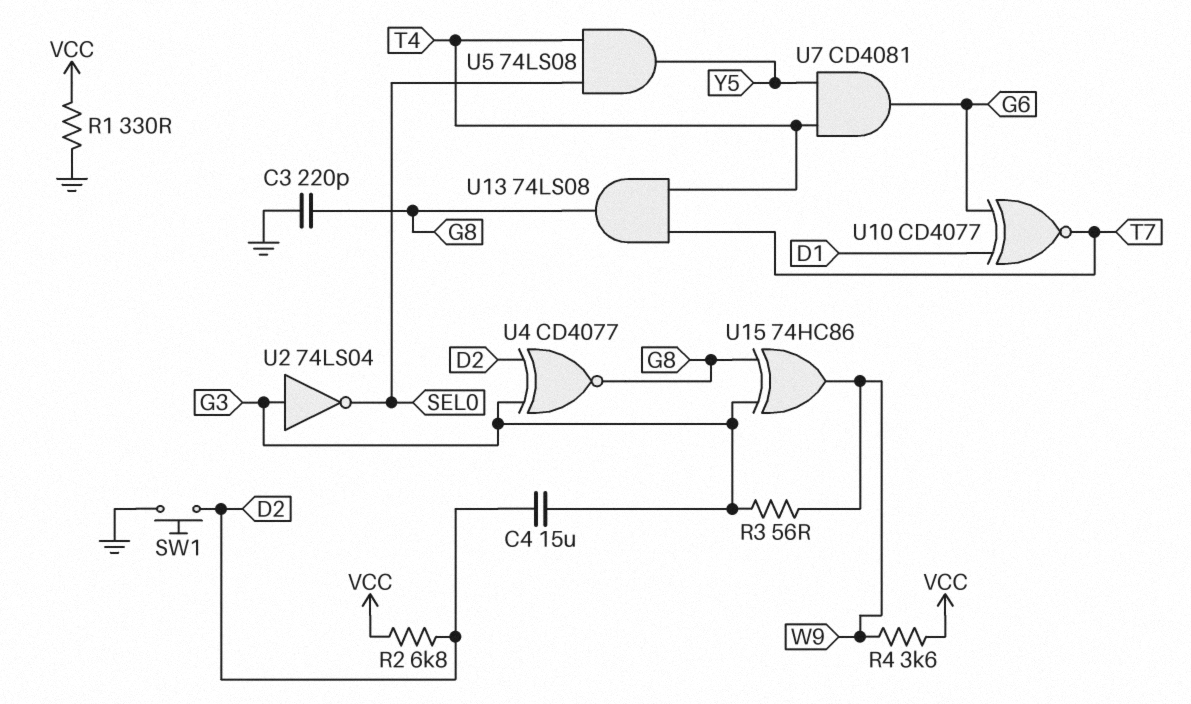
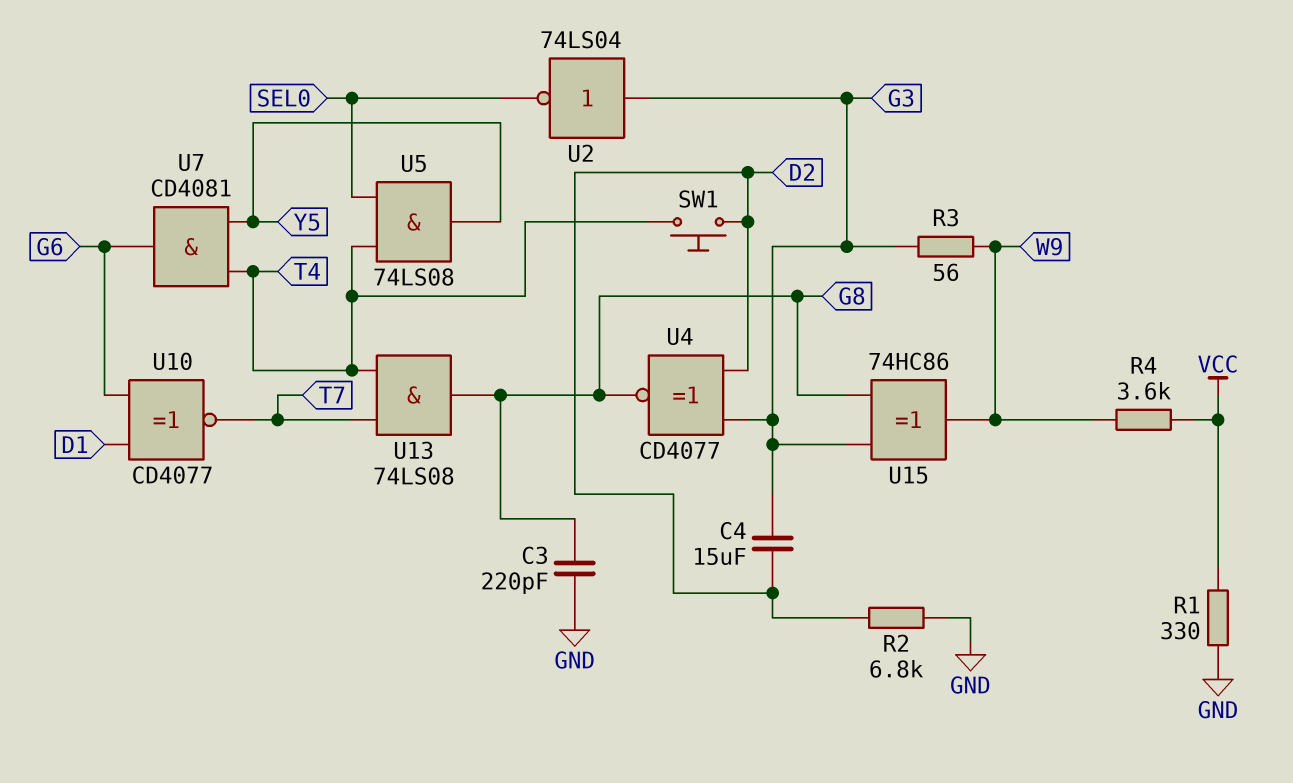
R2: 6.8k (D2, VCC) -> 6.8k (D2, GND)
SW1: button (D2, GND) -> button (D2, T4)

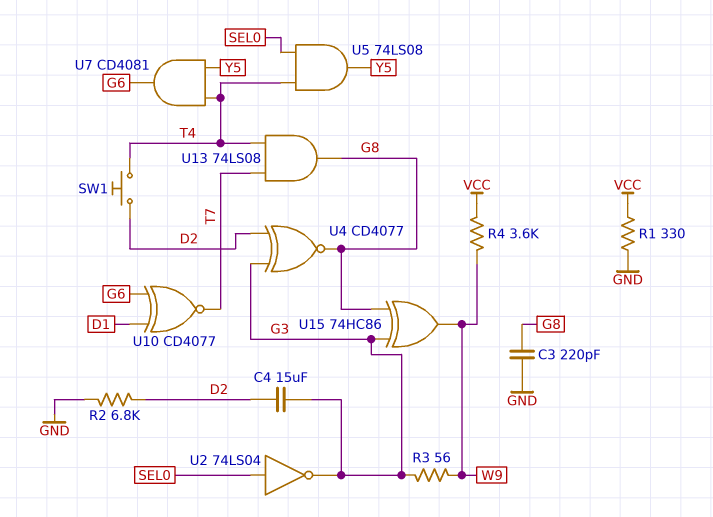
U2: NOT 74LS04 (in G3, out SEL0) -> NOT 74LS04 (in SEL0, out G3)

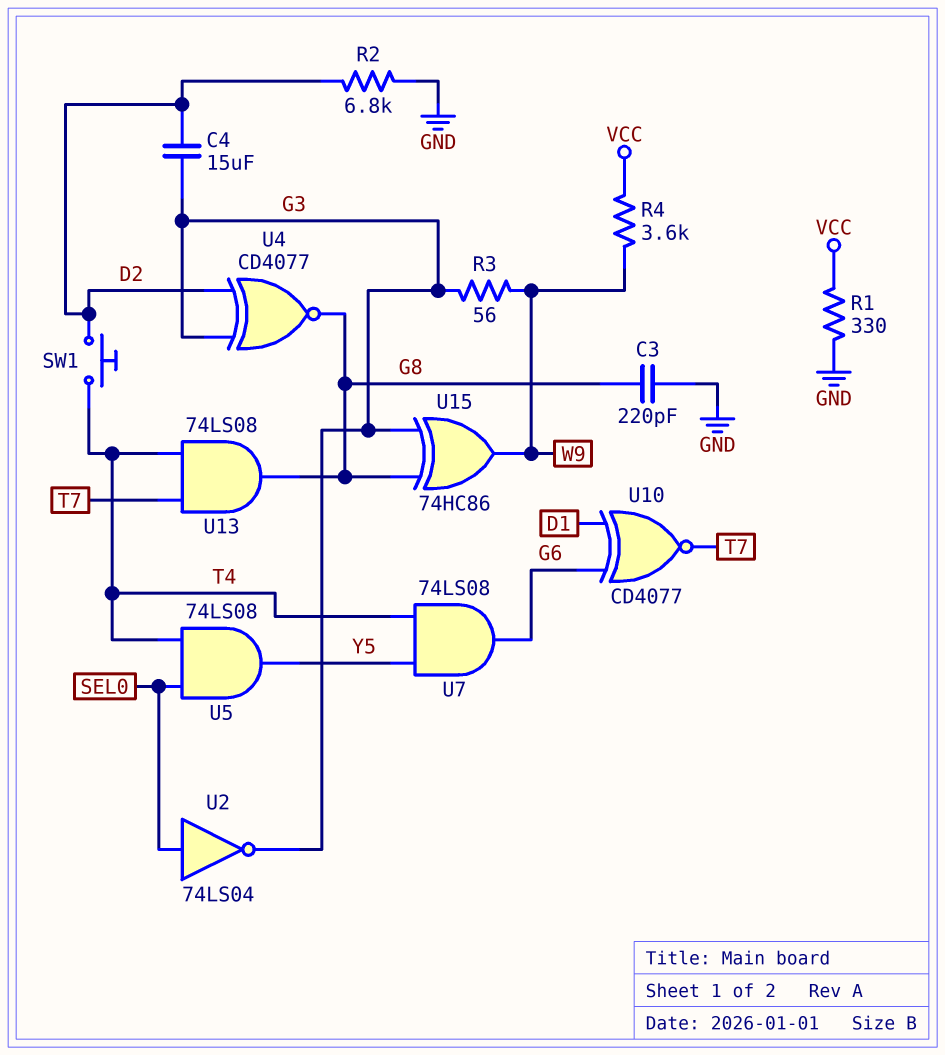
U7: AND CD4081 (in T4, in Y5, out G6) -> AND 74LS08 (in T4, in Y5, out G6)

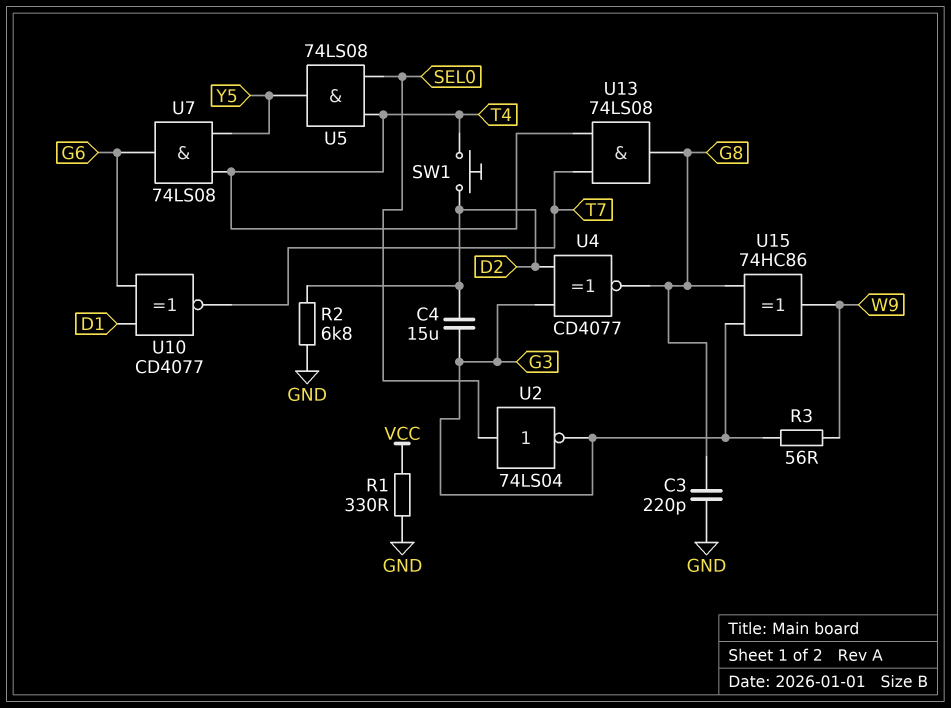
R4: 3.6k (VCC, W9) -> none

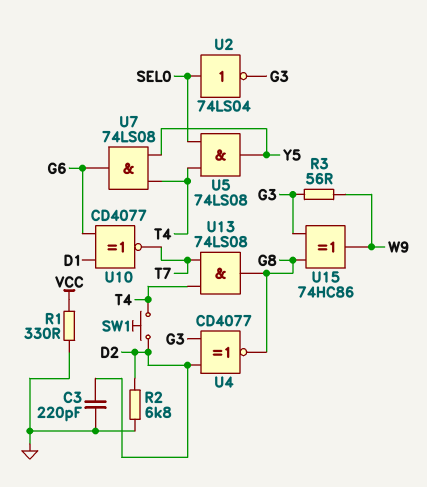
C3: 220pF (G8, GND) -> 220pF (D2, GND)
C4: 15uF (D2, G3) -> none

